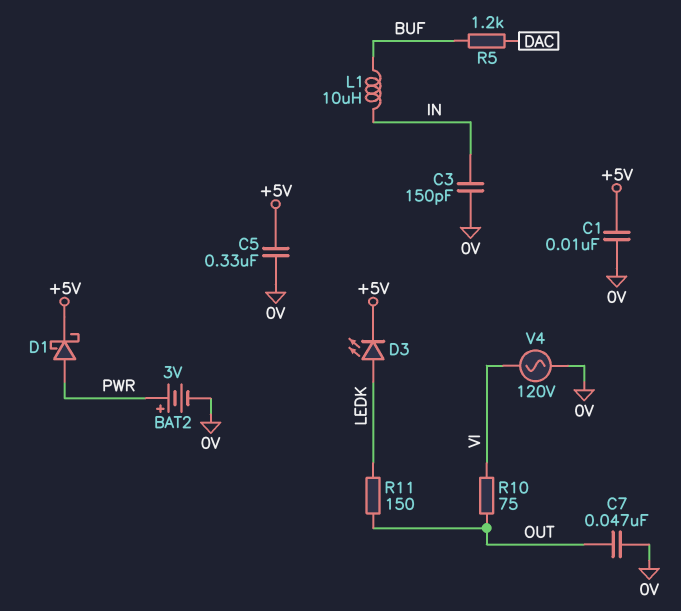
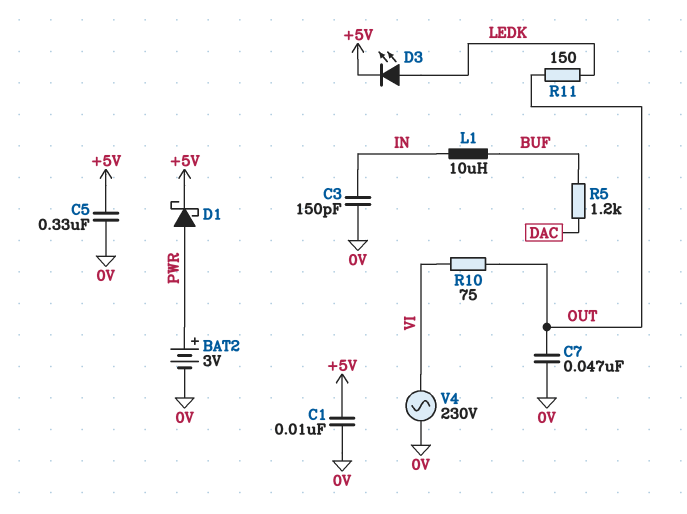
V4: AC 120V (0V, VI) -> AC 230V (0V, VI)

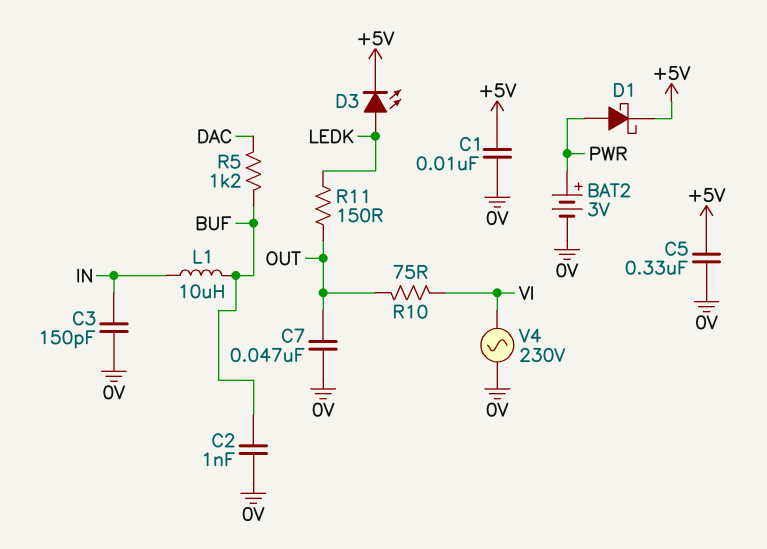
C2: none -> 1nF (0V, BUF)

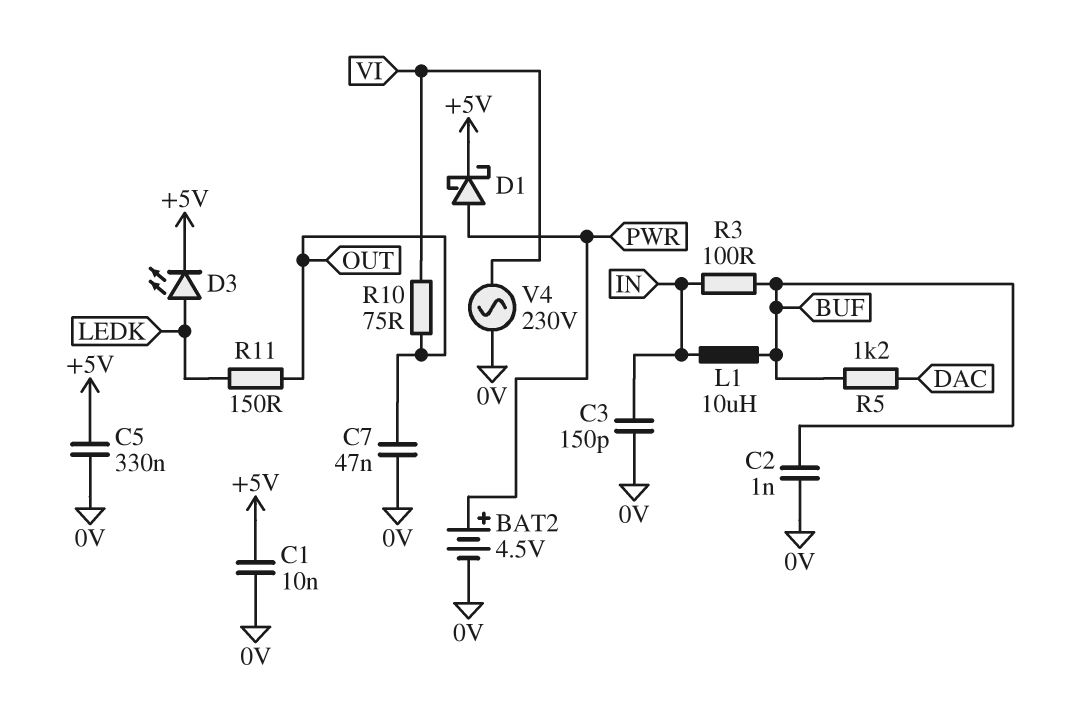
BAT2: 3V (plus PWR, minus 0V) -> 4.5V (plus PWR, minus 0V)
R3: none -> 100 (BUF, IN)

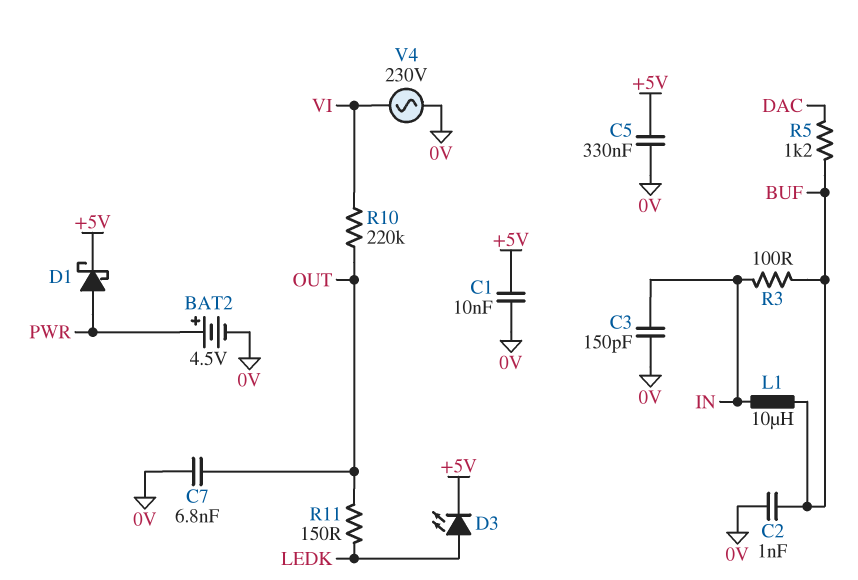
C7: 47nF (0V, OUT) -> 6.8nF (0V, OUT)
R10: 75 (OUT, VI) -> 220k (OUT, VI)

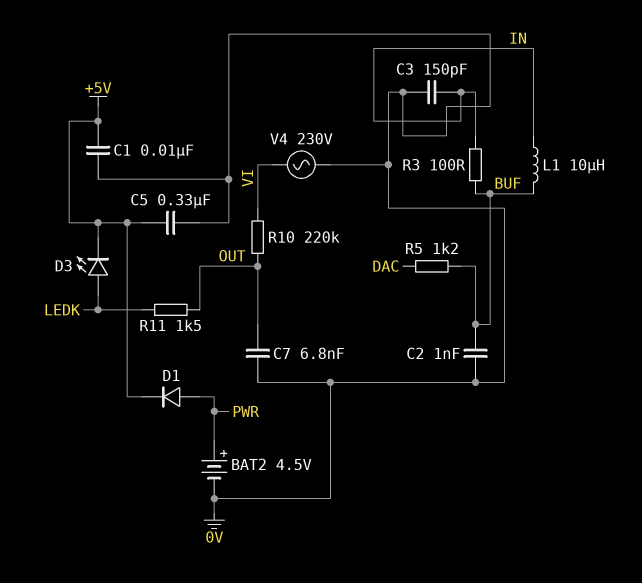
D1: schottky (A PWR, K +5V) -> diode (A PWR, K +5V)
R11: 150 (LEDK, OUT) -> 1.5k (LEDK, OUT)

